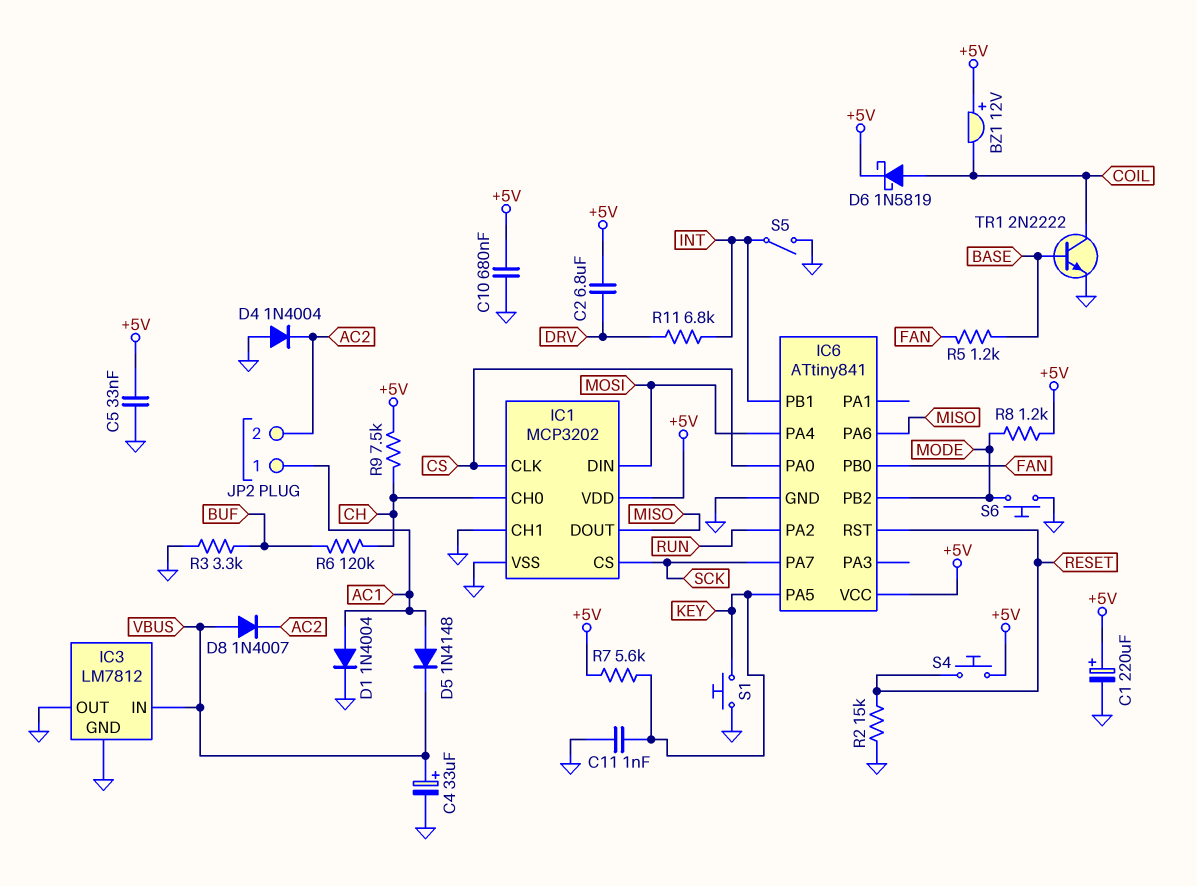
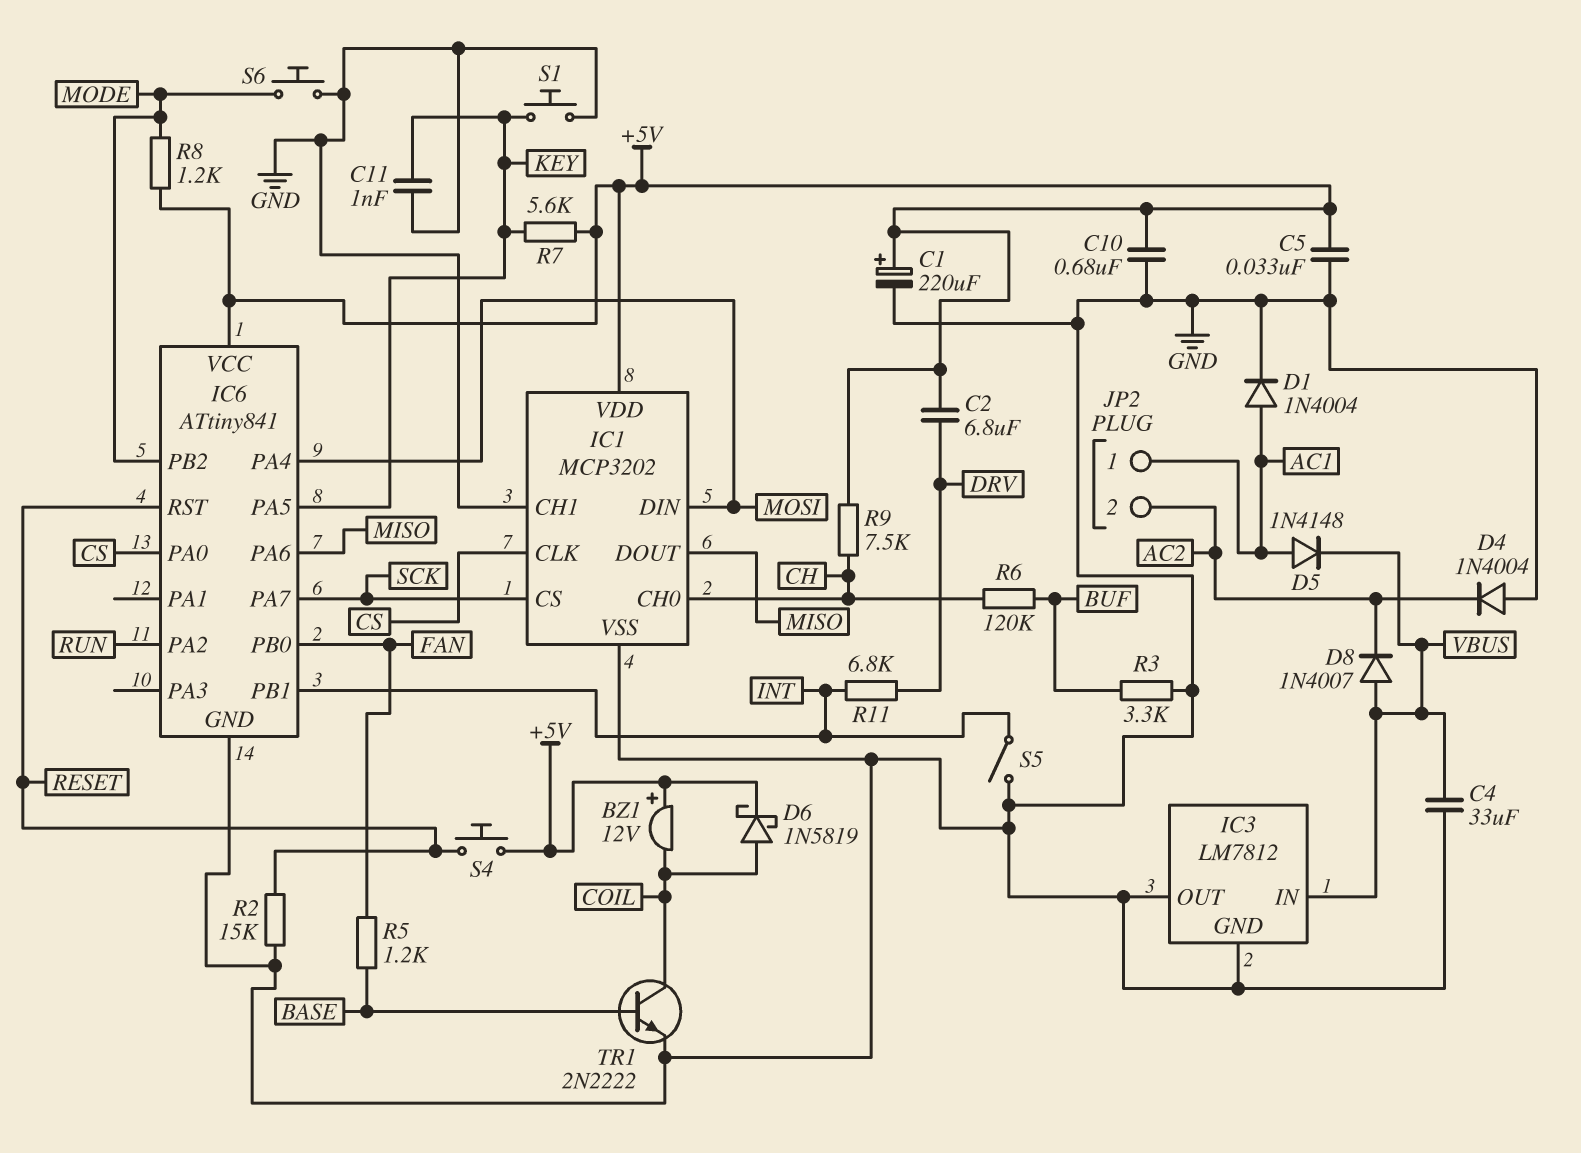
C4: 33uF (plus VBUS, minus GND) -> 33uF (GND, VBUS)

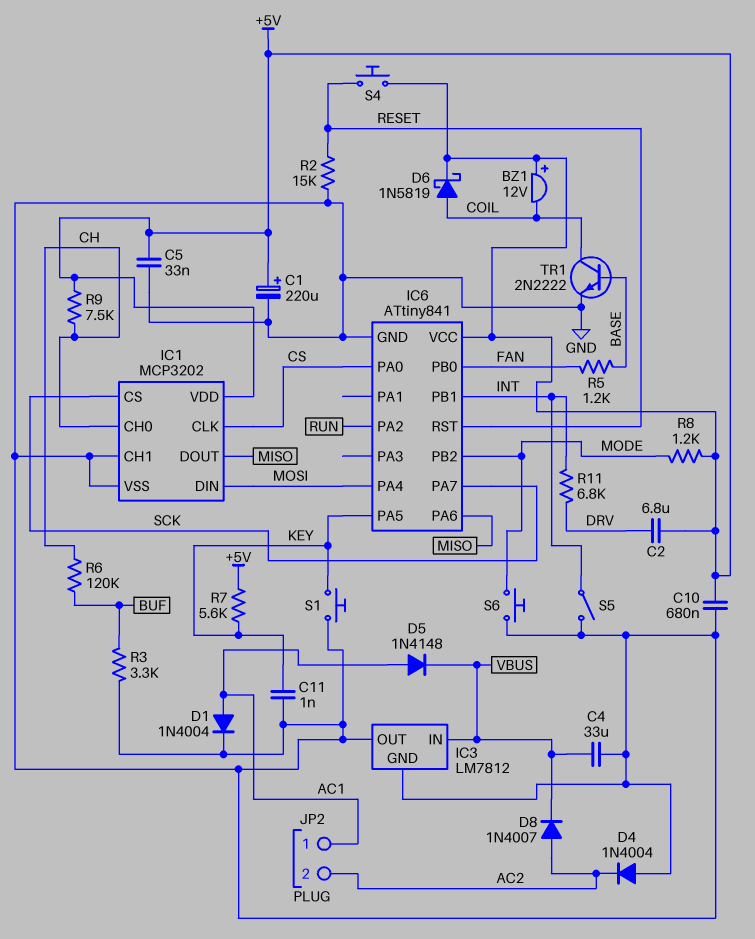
D8: diode 1N4007 (A VBUS, K AC2) -> diode 1N4007 (A AC2, K VBUS)

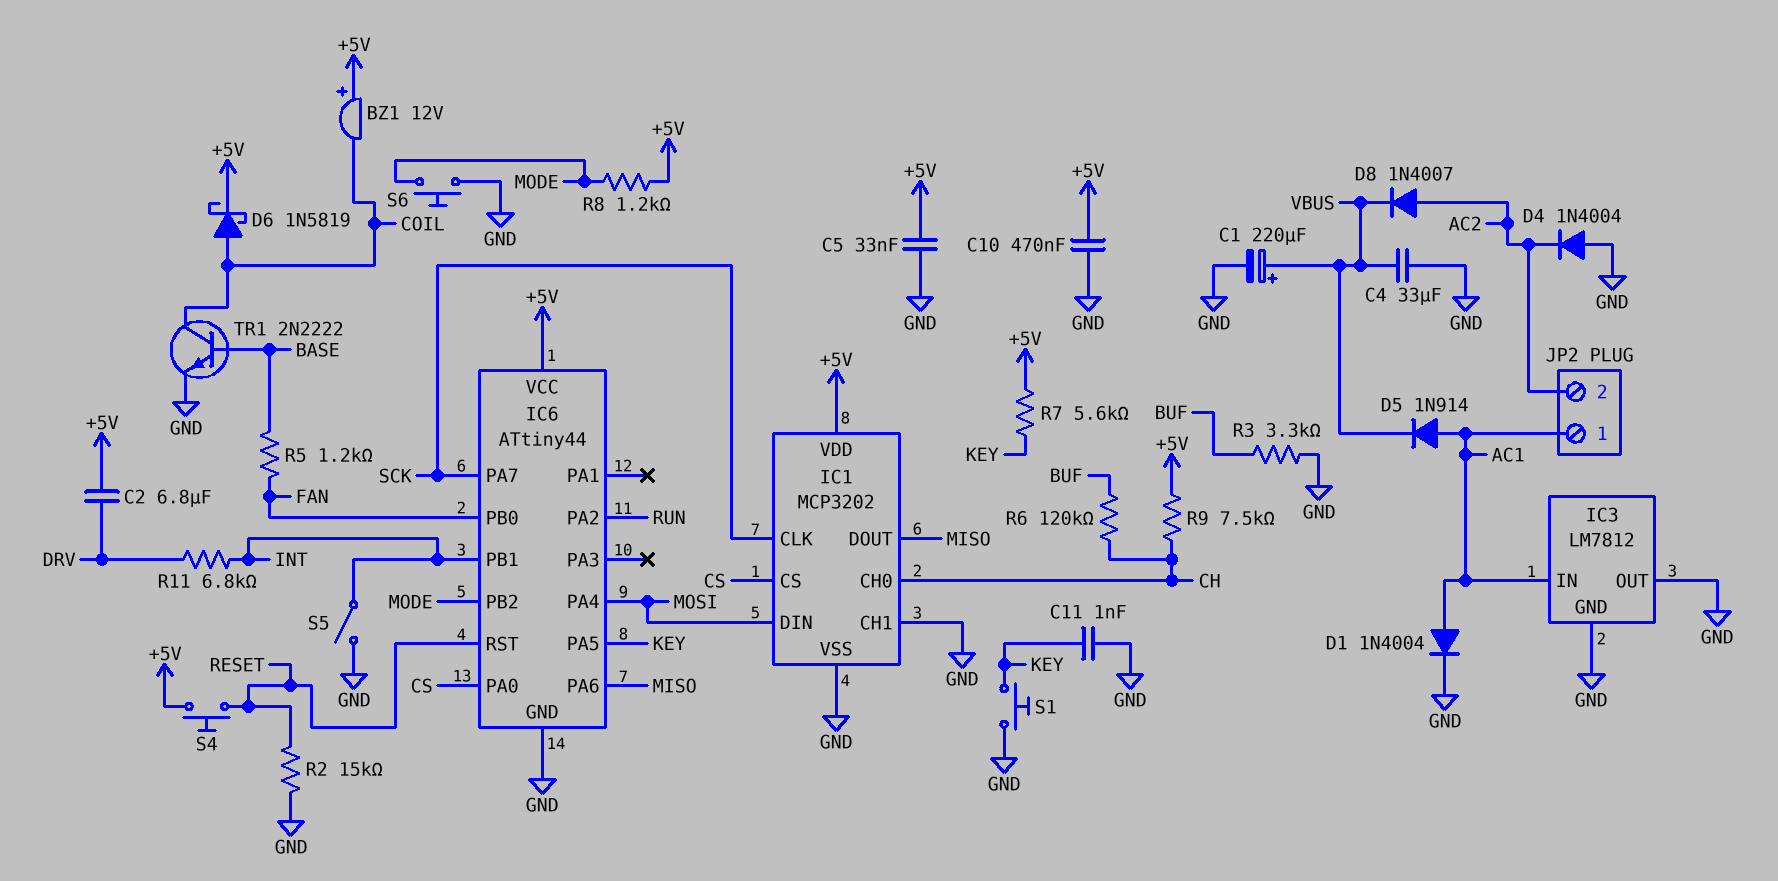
C1: 220uF (plus +5V, minus GND) -> 220uF (plus VBUS, minus GND)
C10: 680nF (+5V, GND) -> 470nF (+5V, GND)
D5: diode 1N4148 (A AC1, K VBUS) -> diode 1N914 (A AC1, K VBUS)
IC1 pin CLK: CS -> SCK
IC1 pin CS: SCK -> CS
IC3 pin IN: VBUS -> AC1
IC6: ATtiny841 -> ATtiny44

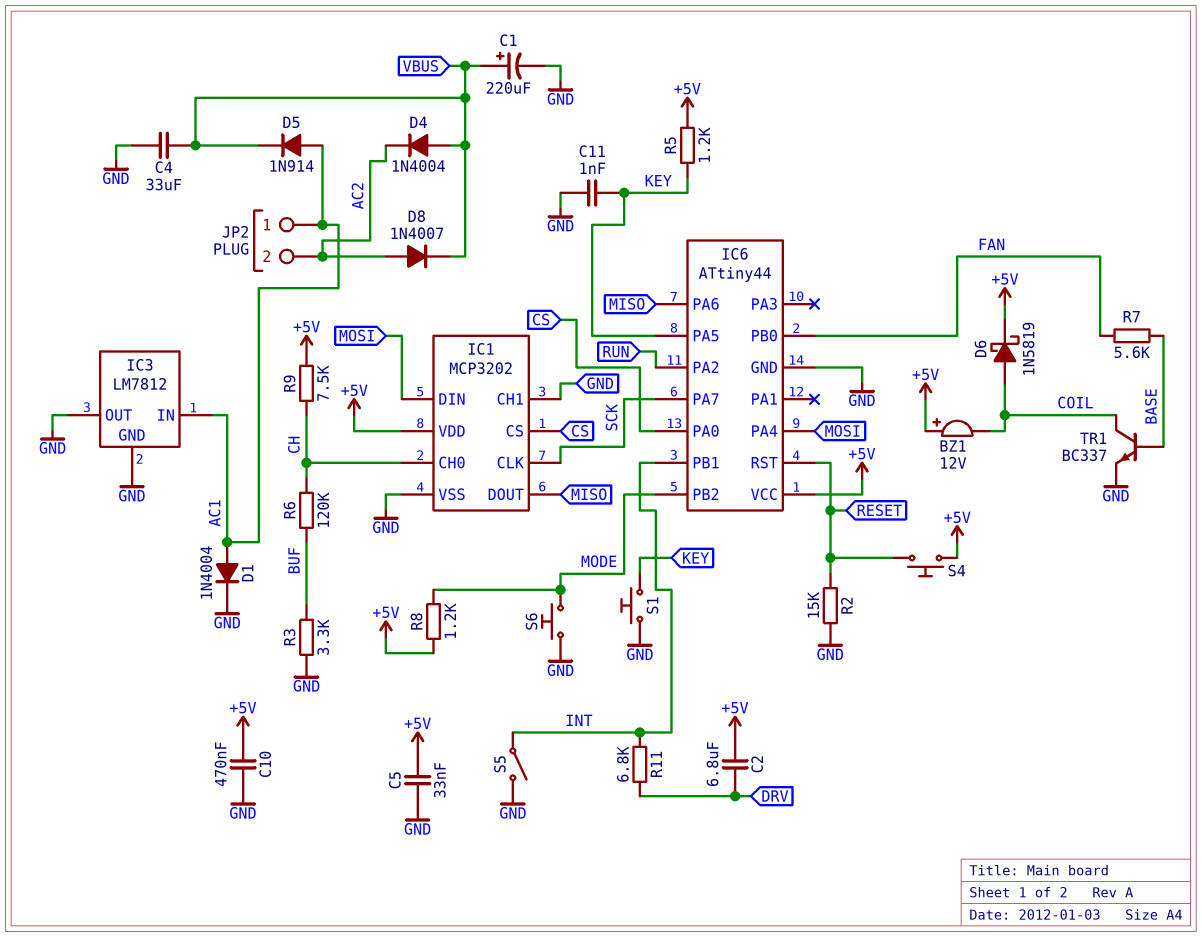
D4: diode 1N4004 (A GND, K AC2) -> diode 1N4004 (A VBUS, K AC2)
R5: 1.2k (BASE, FAN) -> 1.2k (+5V, KEY)
R7: 5.6k (+5V, KEY) -> 5.6k (BASE, FAN)
TR1: NPN 2N2222 (B BASE, C COIL, E GND) -> NPN BC337 (B BASE, C COIL, E GND)

